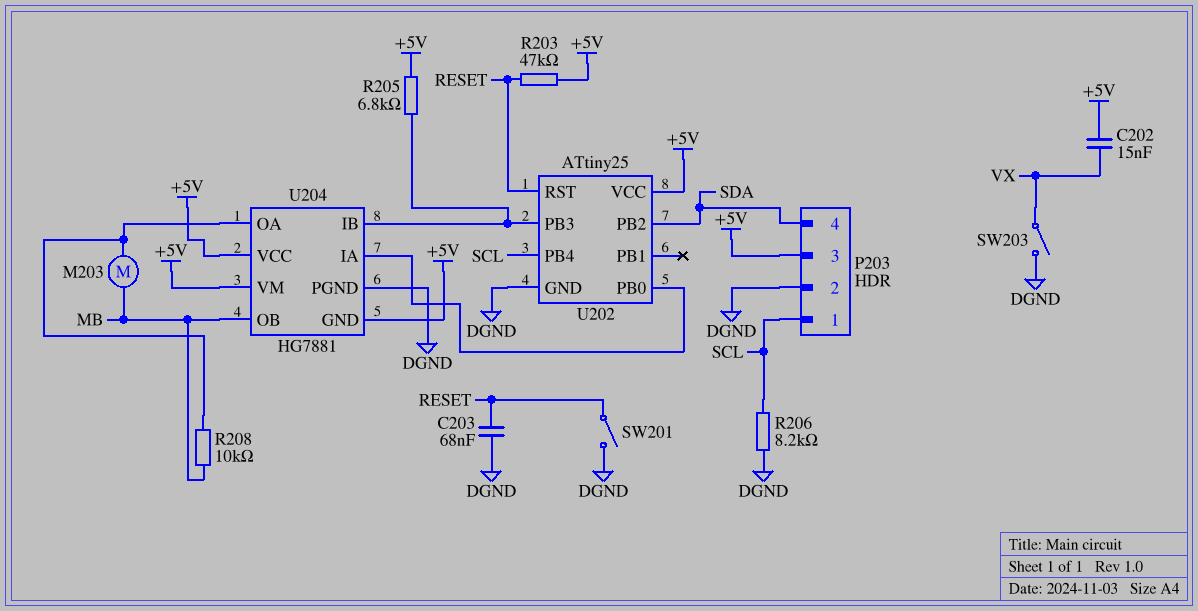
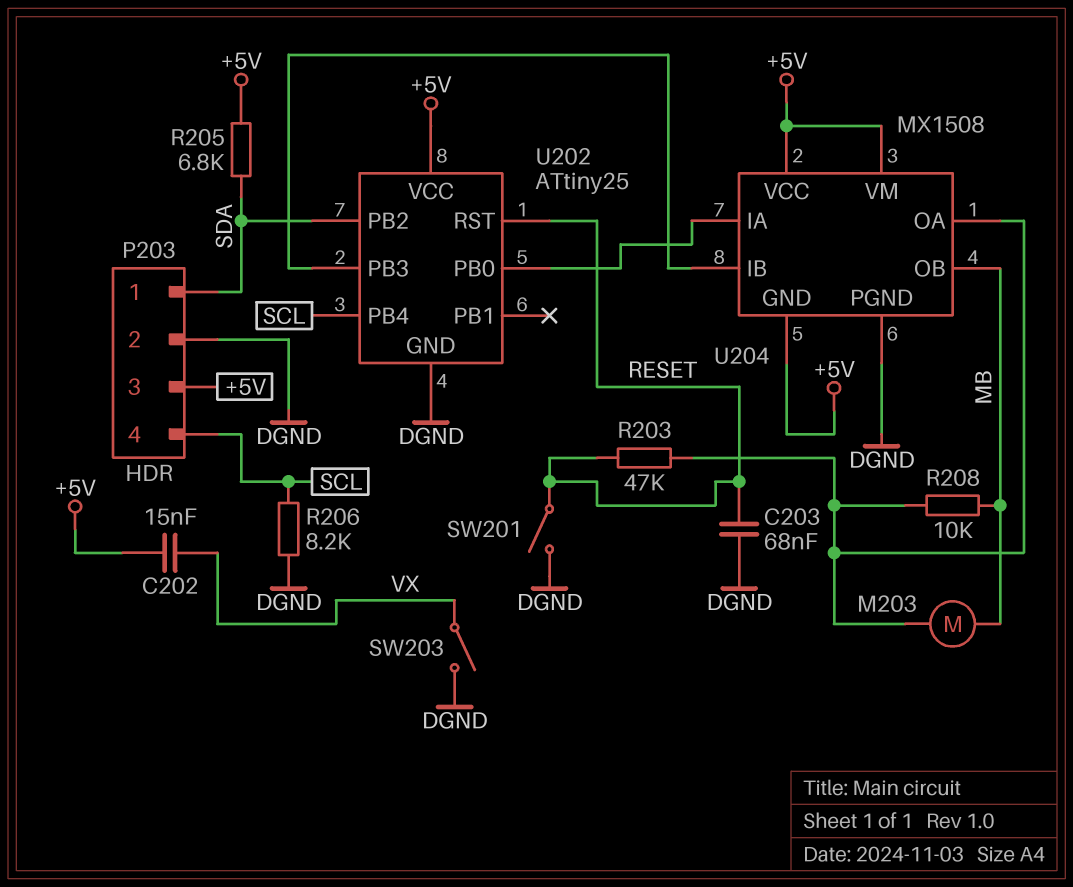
P203 pin 1: SCL -> SDA
P203 pin 4: SDA -> SCL
R203: 47k (+5V, RESET) -> 47k (RESET, U204/OA)
R205: 6.8k (+5V, U202/PB3) -> 6.8k (+5V, SDA)
U204: HG7881 -> MX1508

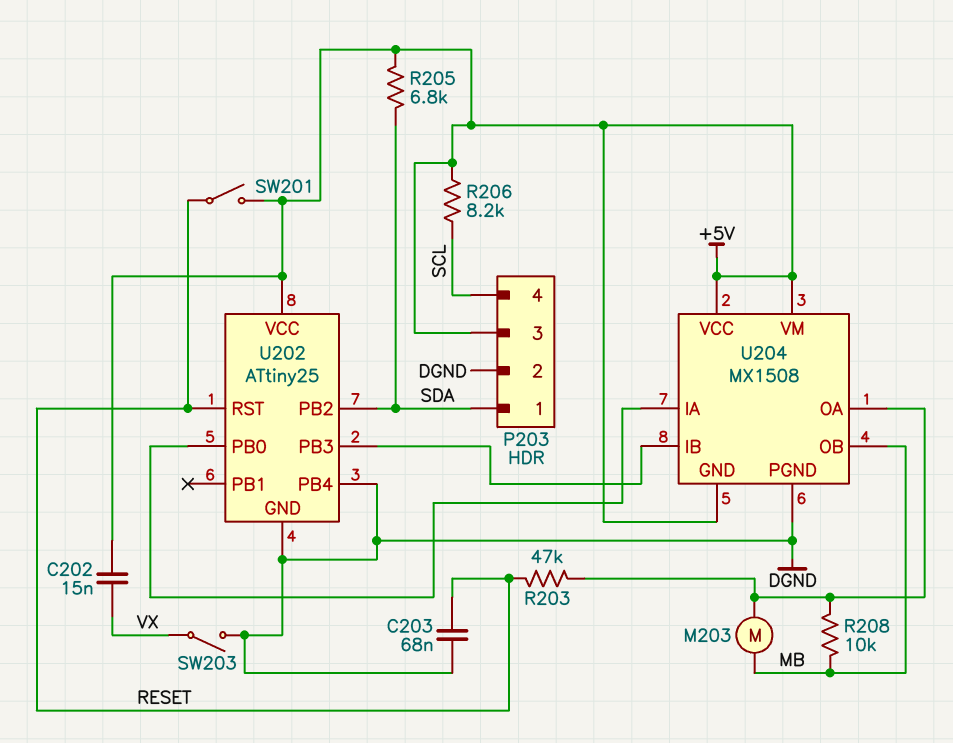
R206: 8.2k (DGND, SCL) -> 8.2k (+5V, SCL)
SW201: switch (DGND, RESET) -> switch (+5V, RESET)
U202 pin PB4: SCL -> DGND

